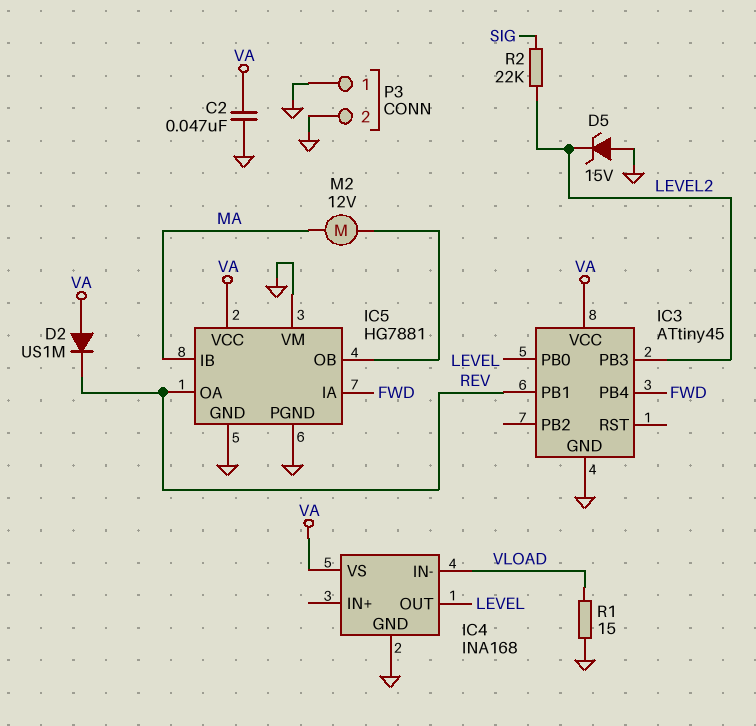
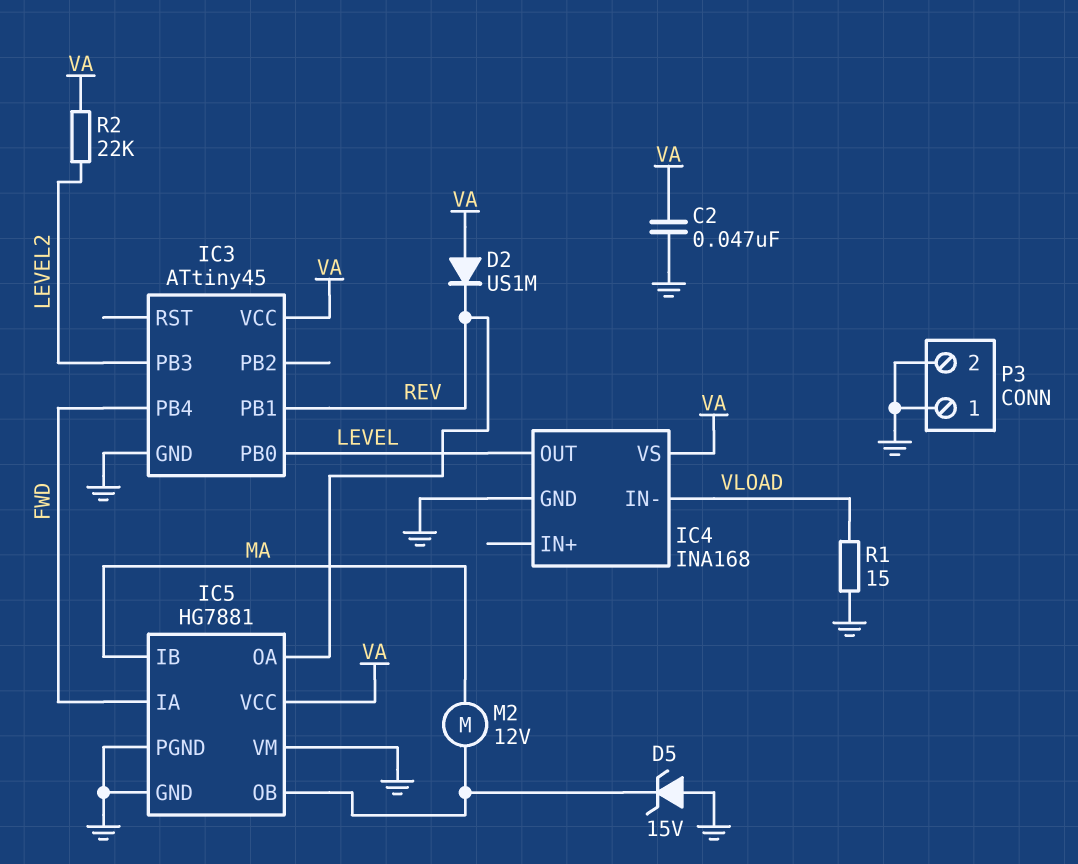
D5: zener 15V (A GND, K LEVEL2) -> zener 15V (A GND, K IC5/OB)
R2: 22k (LEVEL2, SIG) -> 22k (LEVEL2, VA)

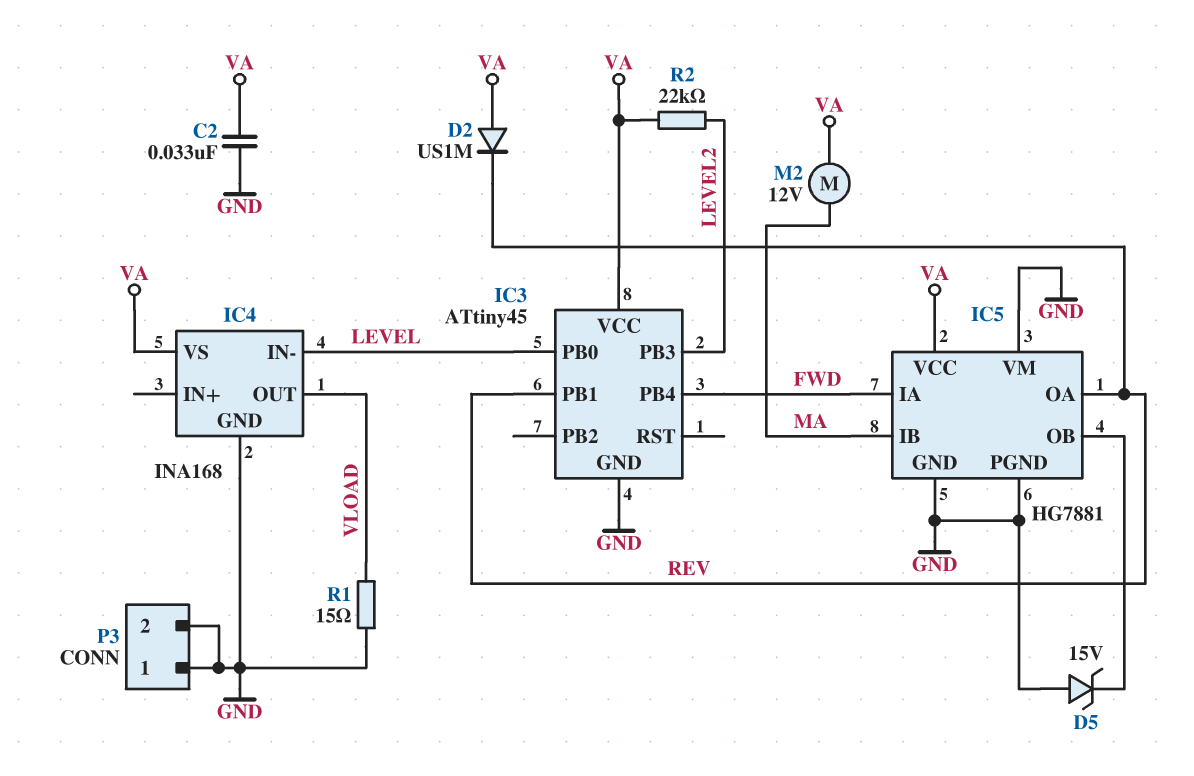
C2: 47nF (GND, VA) -> 33nF (GND, VA)
IC4 pin IN-: VLOAD -> LEVEL
IC4 pin OUT: LEVEL -> VLOAD
M2: motor 12V (IC5/OB, MA) -> motor 12V (MA, VA)

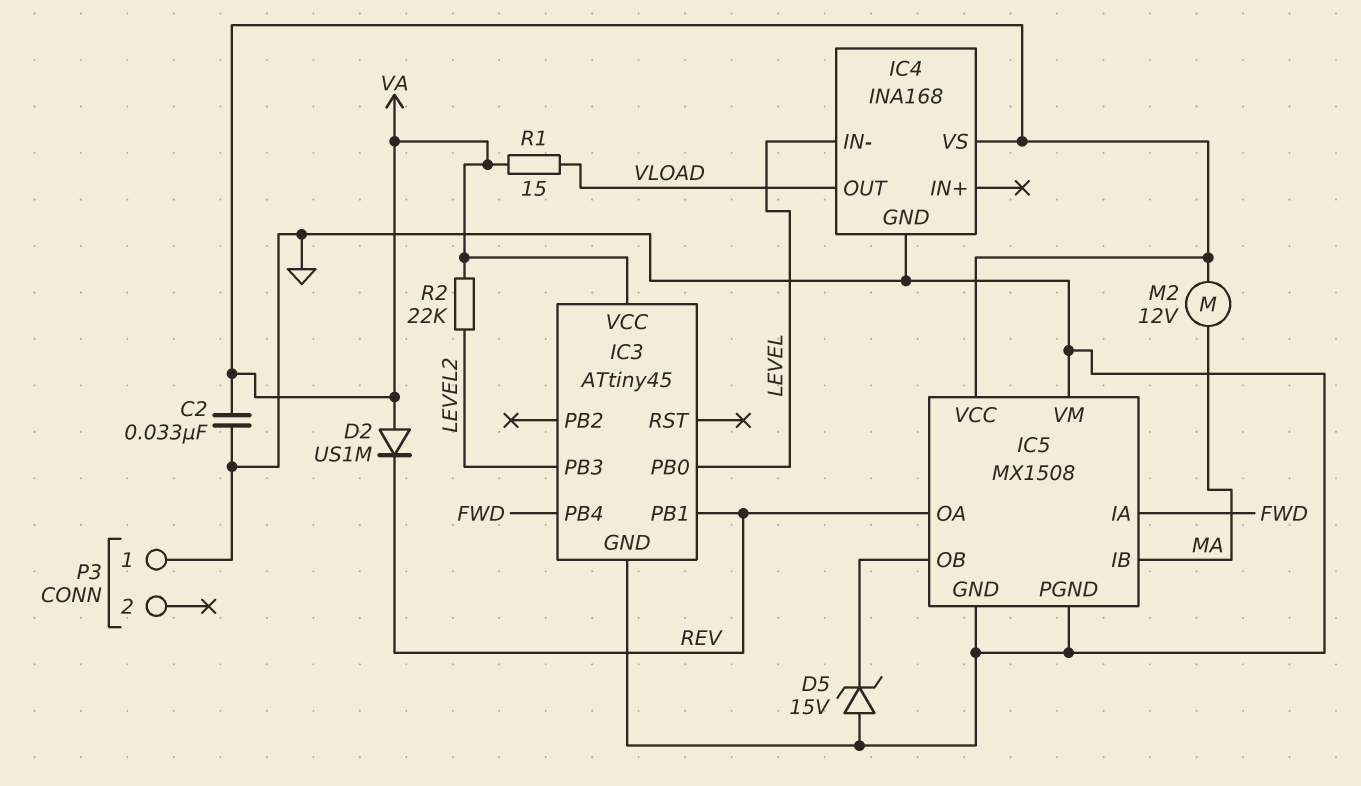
IC5: HG7881 -> MX1508
P3 pin 2: GND -> none
R1: 15 (GND, VLOAD) -> 15 (VA, VLOAD)

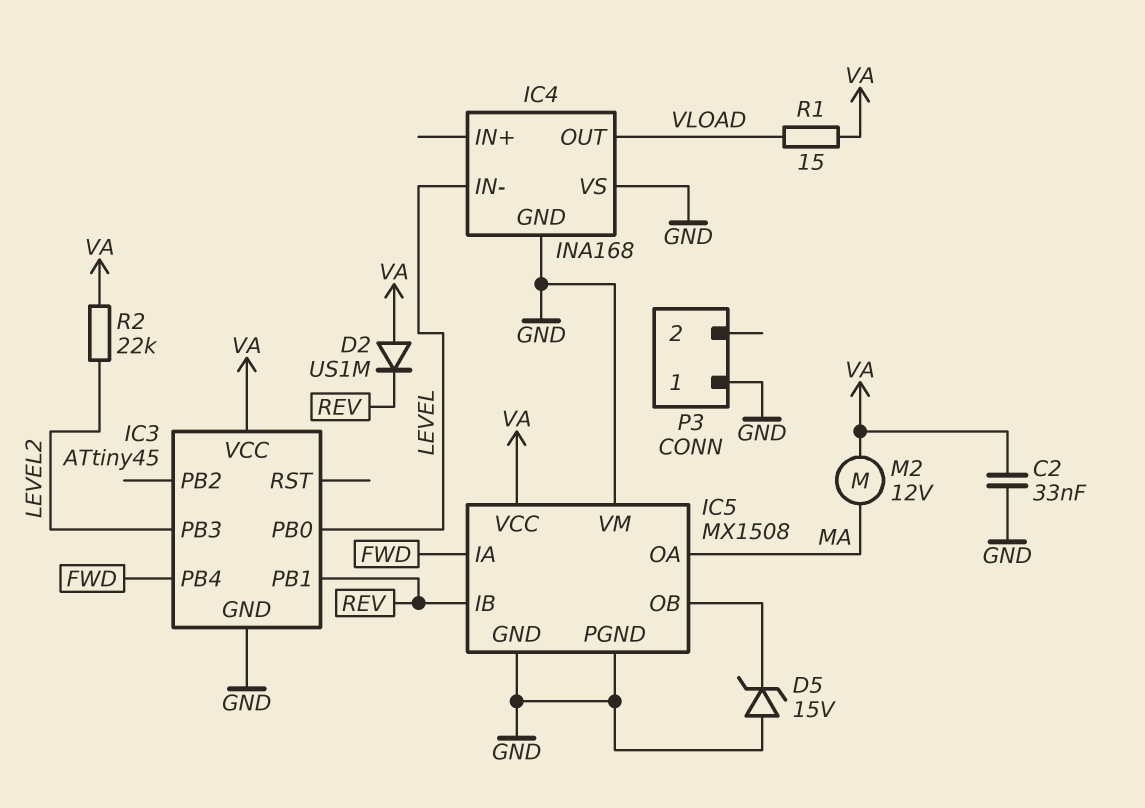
IC4 pin VS: VA -> GND
IC5 pin IB: MA -> REV
IC5 pin OA: REV -> MA

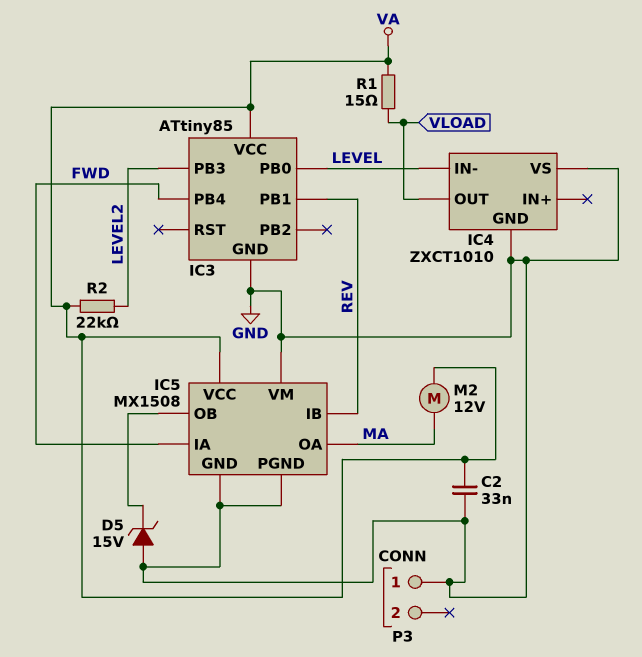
D2: diode US1M (A VA, K REV) -> none
IC3: ATtiny45 -> ATtiny85
IC4: INA168 -> ZXCT1010

